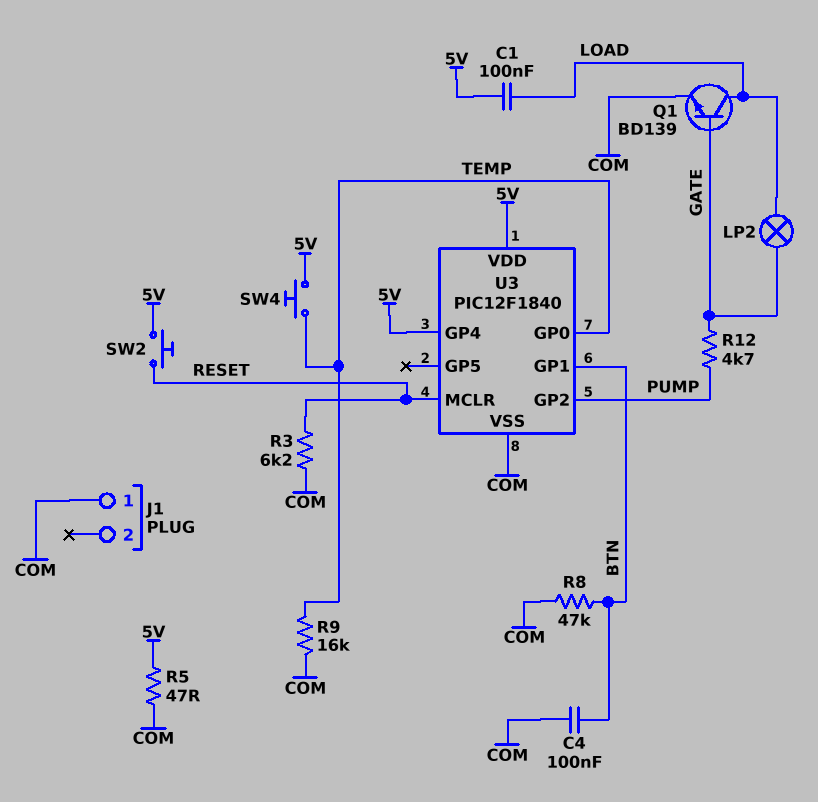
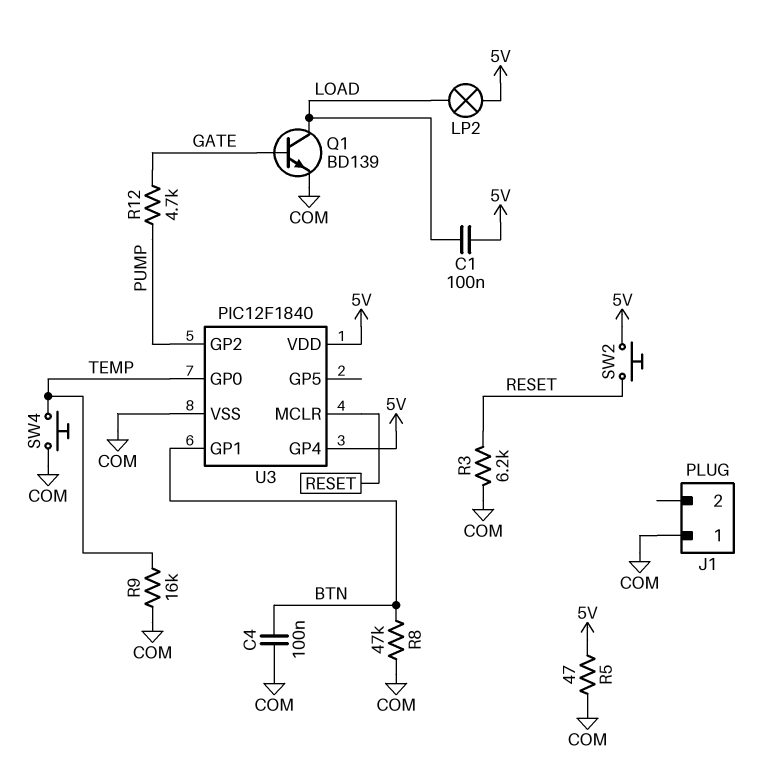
LP2: lamp (GATE, LOAD) -> lamp (5V, LOAD)
SW4: button (5V, TEMP) -> button (COM, TEMP)

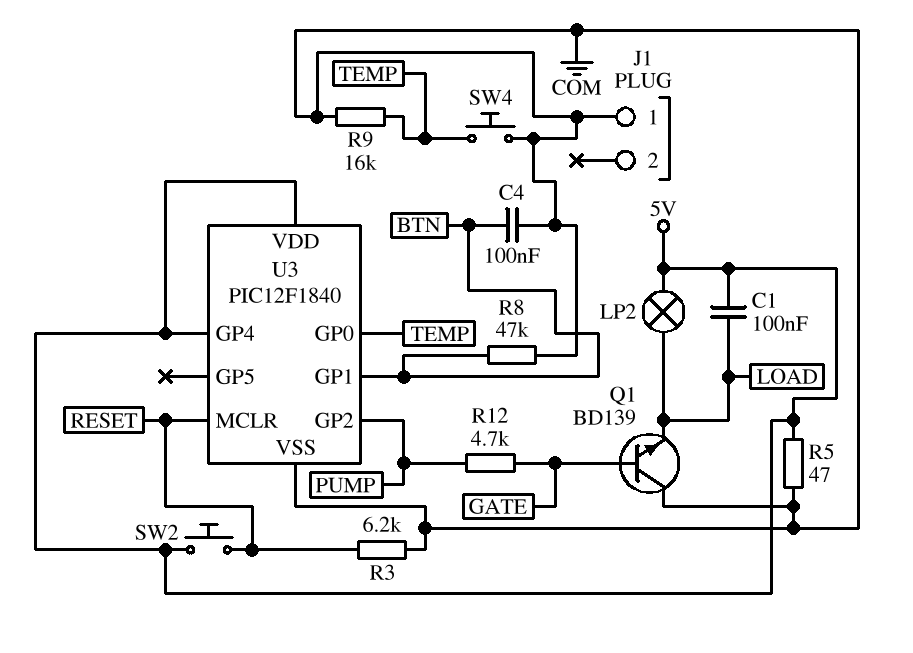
Q1: NPN BD139 (B GATE, C LOAD, E COM) -> NPN BD139 (B GATE, C COM, E LOAD)

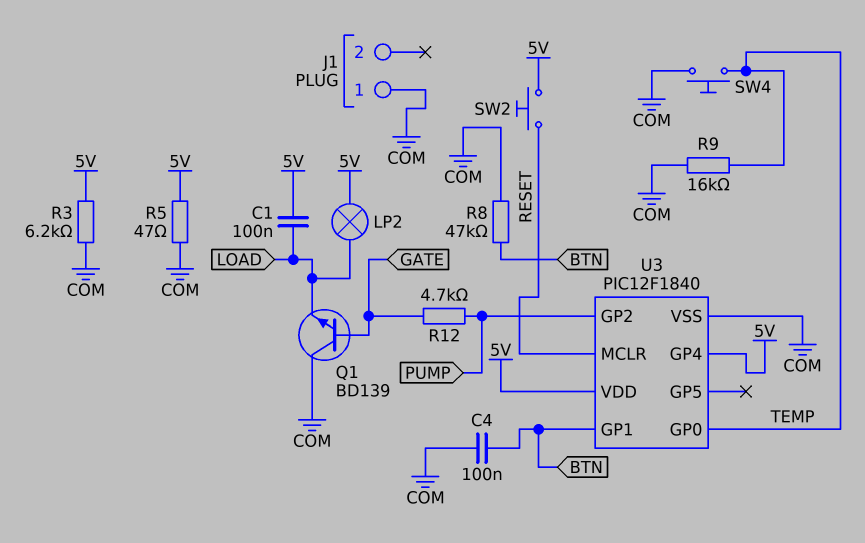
R3: 6.2k (COM, RESET) -> 6.2k (5V, COM)

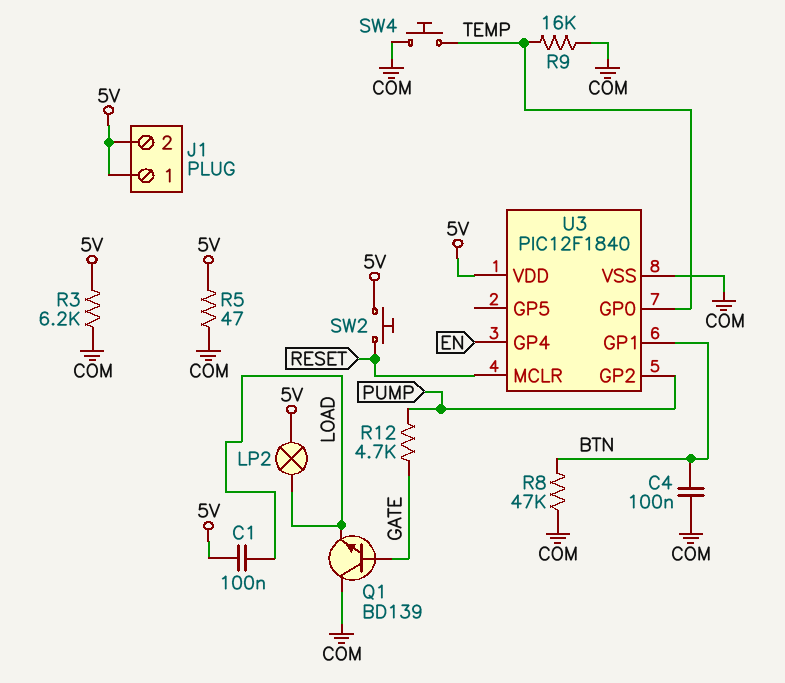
J1 pin 1: COM -> 5V
J1 pin 2: none -> 5V
U3 pin GP4: 5V -> EN

